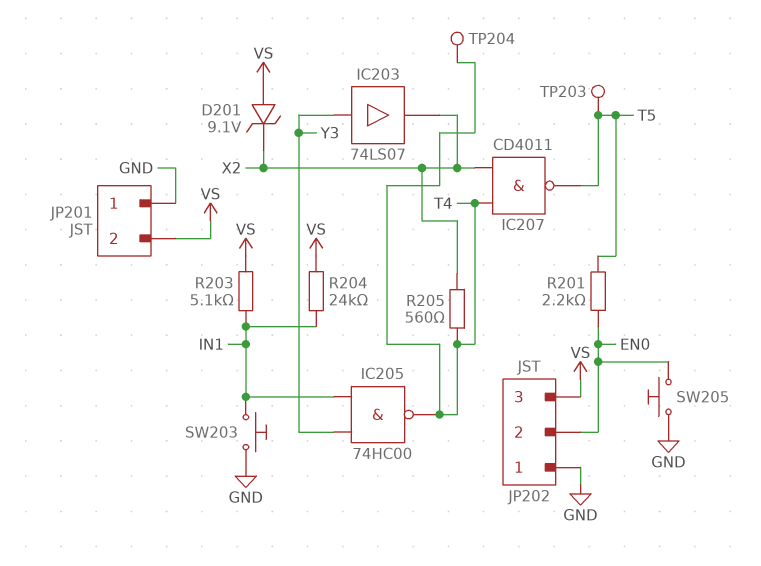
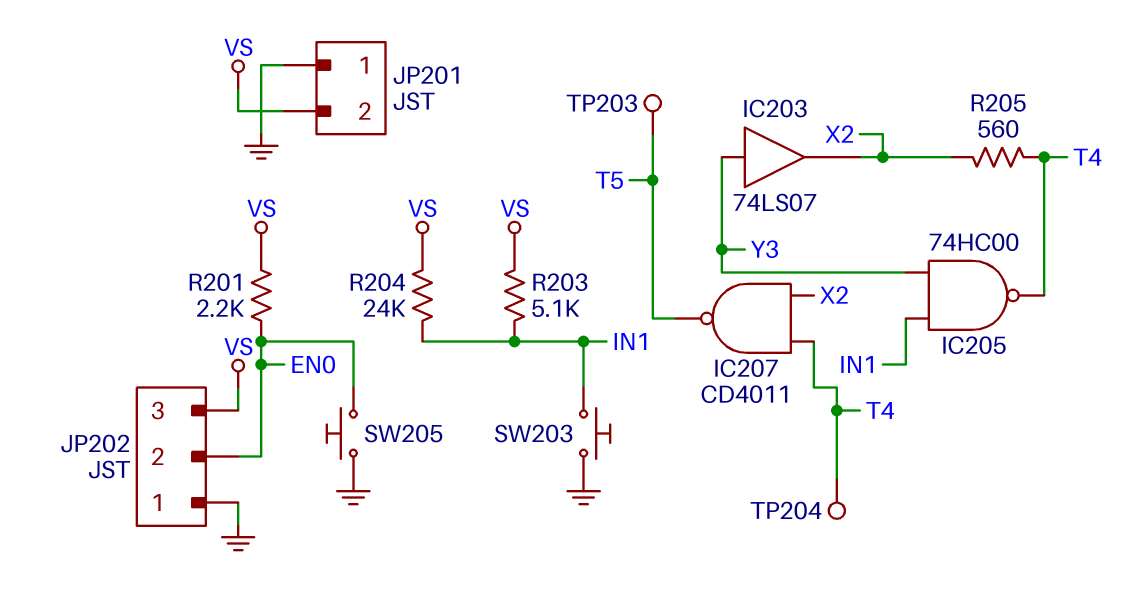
D201: zener 9.1V (A VS, K X2) -> none
R201: 2.2k (EN0, T5) -> 2.2k (EN0, VS)

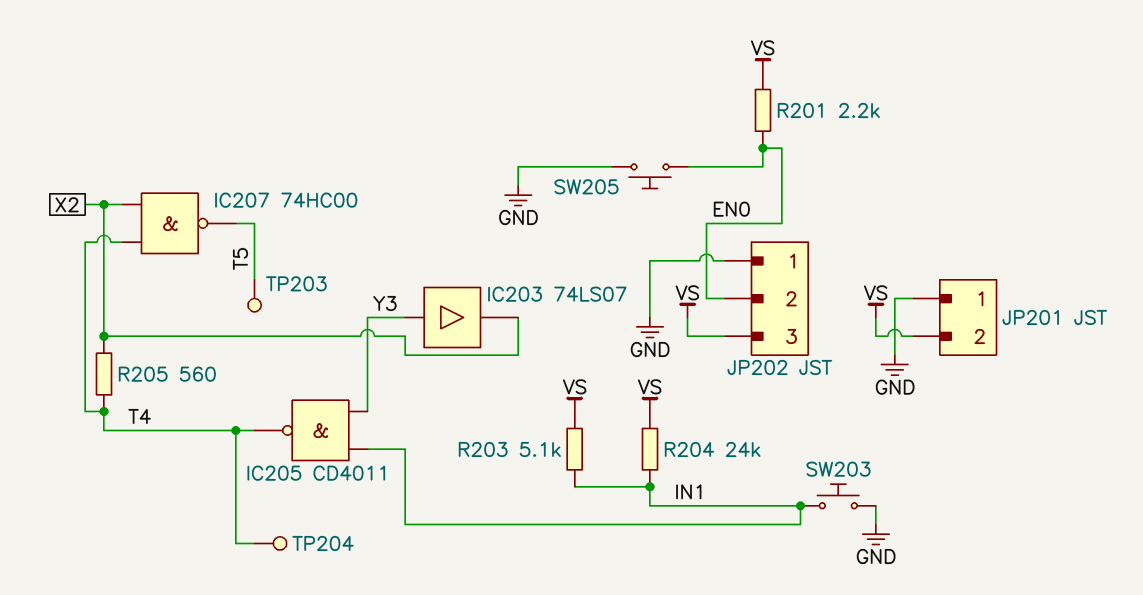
IC205: NAND 74HC00 (in IN1, in Y3, out T4) -> NAND CD4011 (in IN1, in Y3, out T4)
IC207: NAND CD4011 (in T4, in X2, out T5) -> NAND 74HC00 (in T4, in X2, out T5)

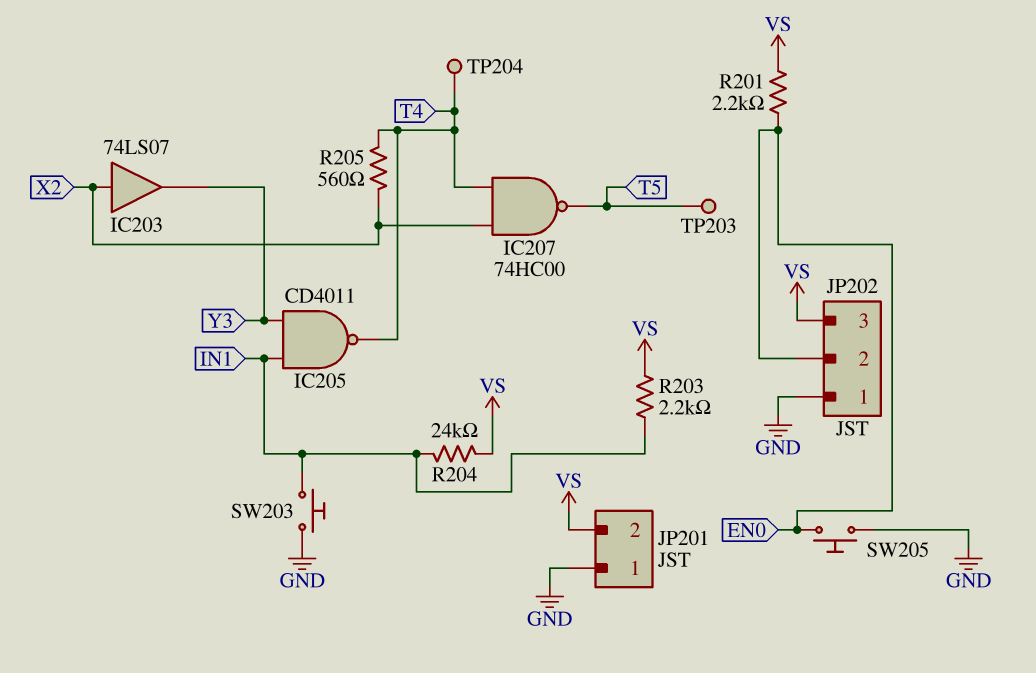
IC203: buffer 74LS07 (in Y3, out X2) -> buffer 74LS07 (in X2, out Y3)
R203: 5.1k (IN1, VS) -> 2.2k (IN1, VS)

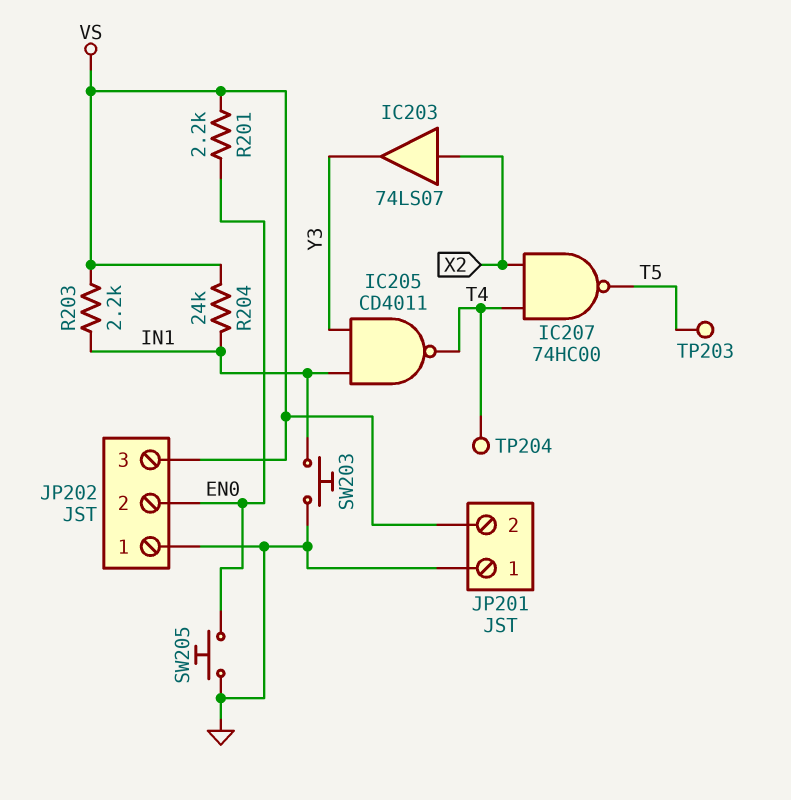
R205: 560 (T4, X2) -> none

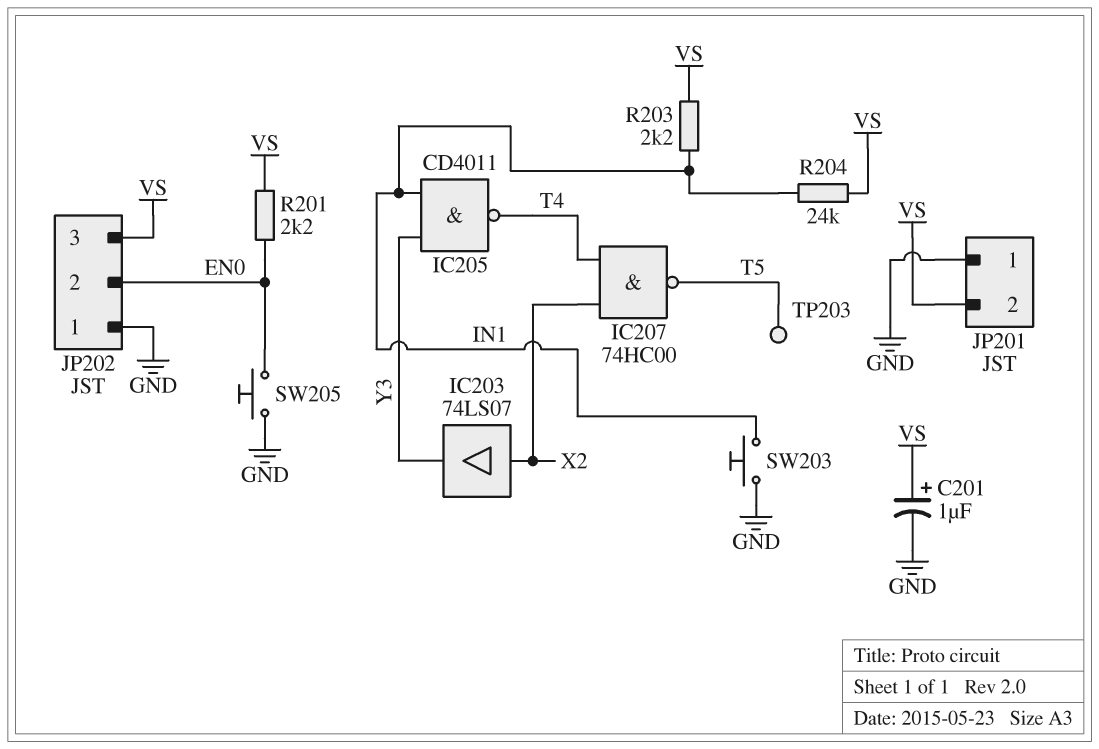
C201: none -> 1uF (plus VS, minus GND)
TP204: test point (T4) -> none

